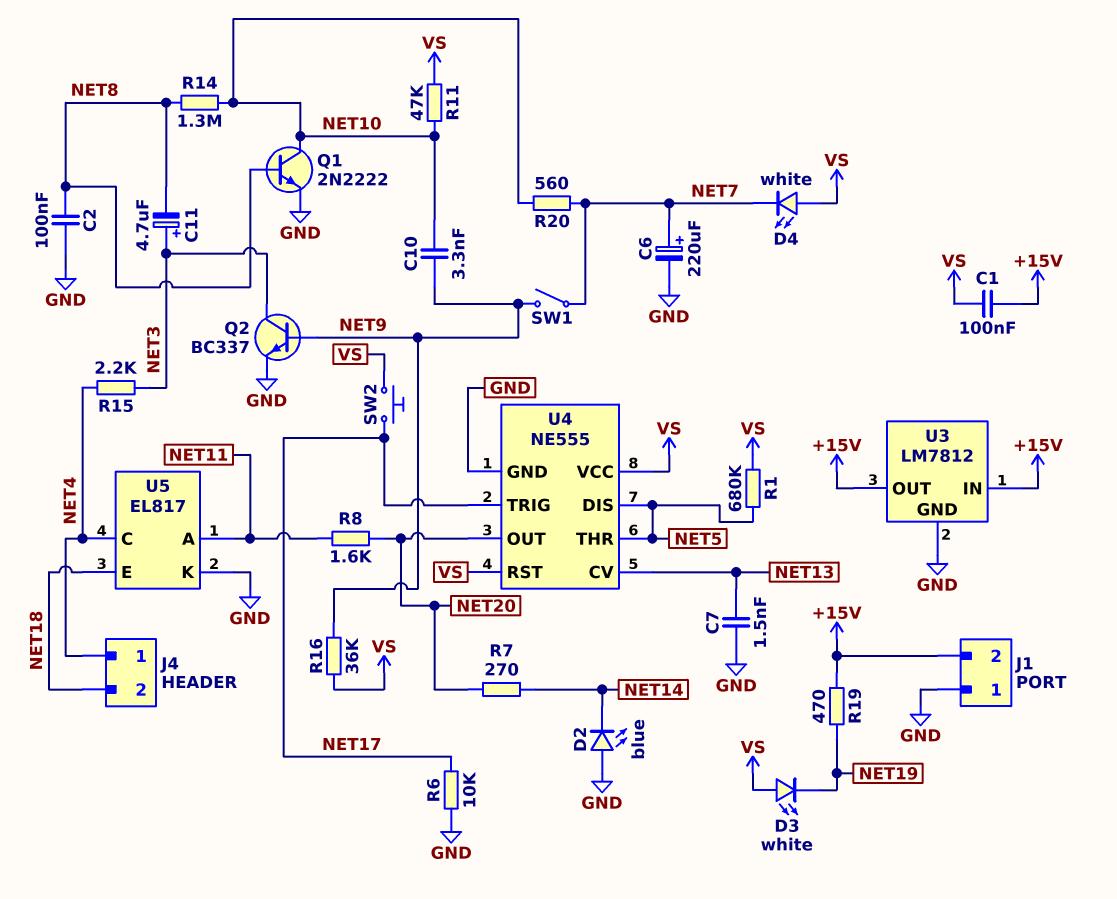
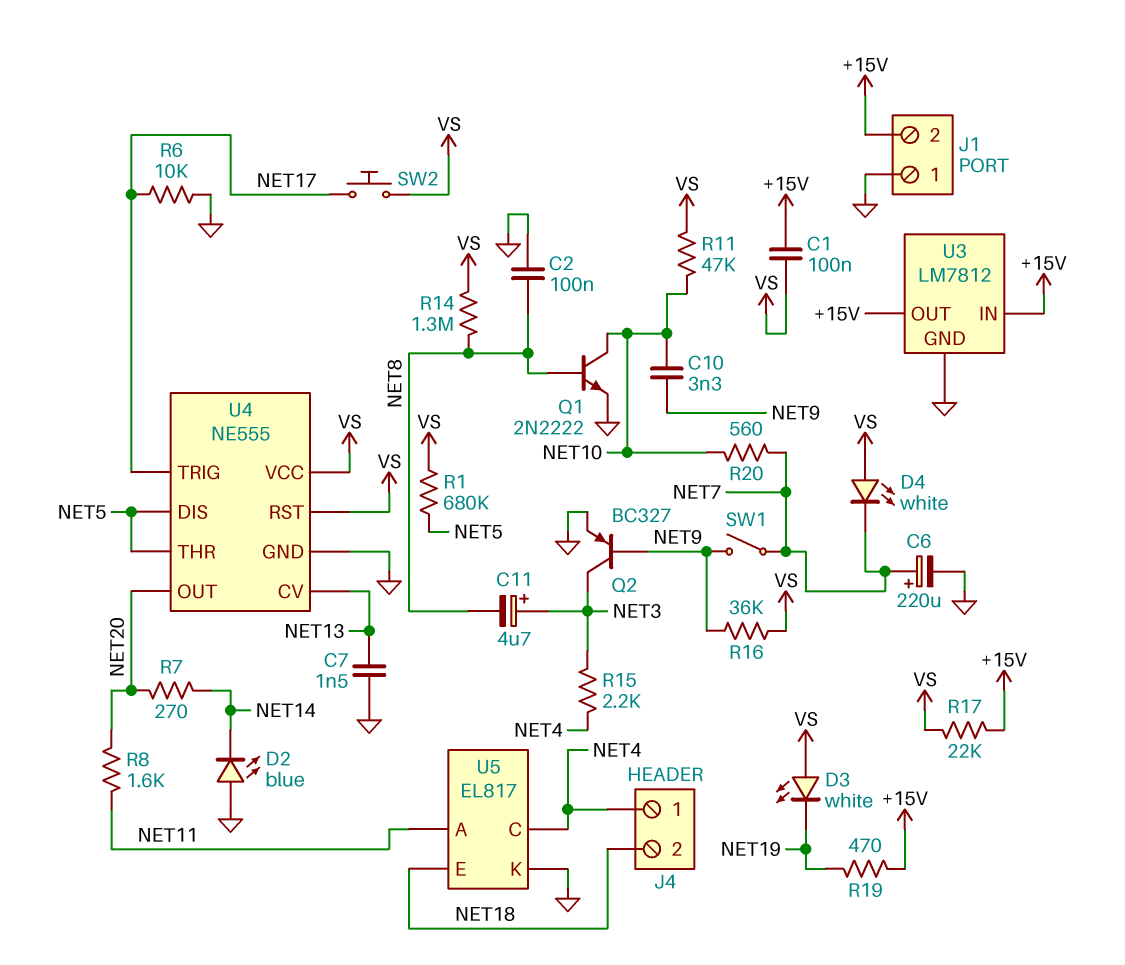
Q2: NPN BC337 (B NET9, C NET3, E GND) -> PNP BC327 (B NET9, C NET3, E GND)
R14: 1.3M (NET8, NET10) -> 1.3M (NET8, VS)
R17: none -> 22k (+15V, VS)

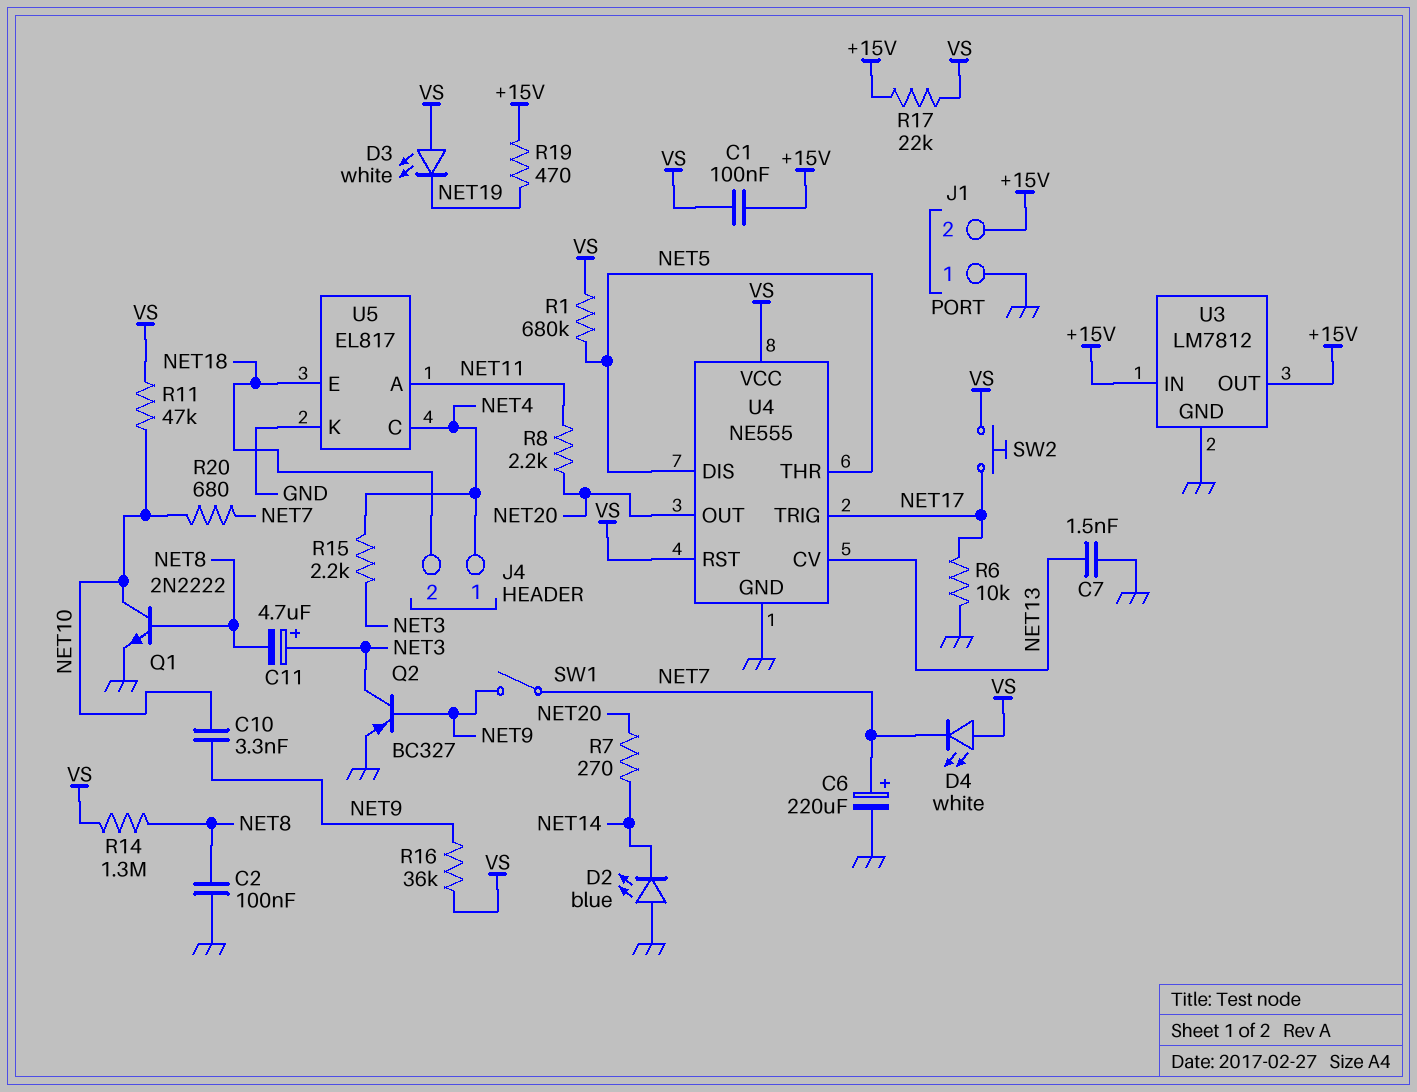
R8: 1.6k (NET11, NET20) -> 2.2k (NET11, NET20)
R20: 560 (NET7, NET10) -> 680 (NET7, NET10)

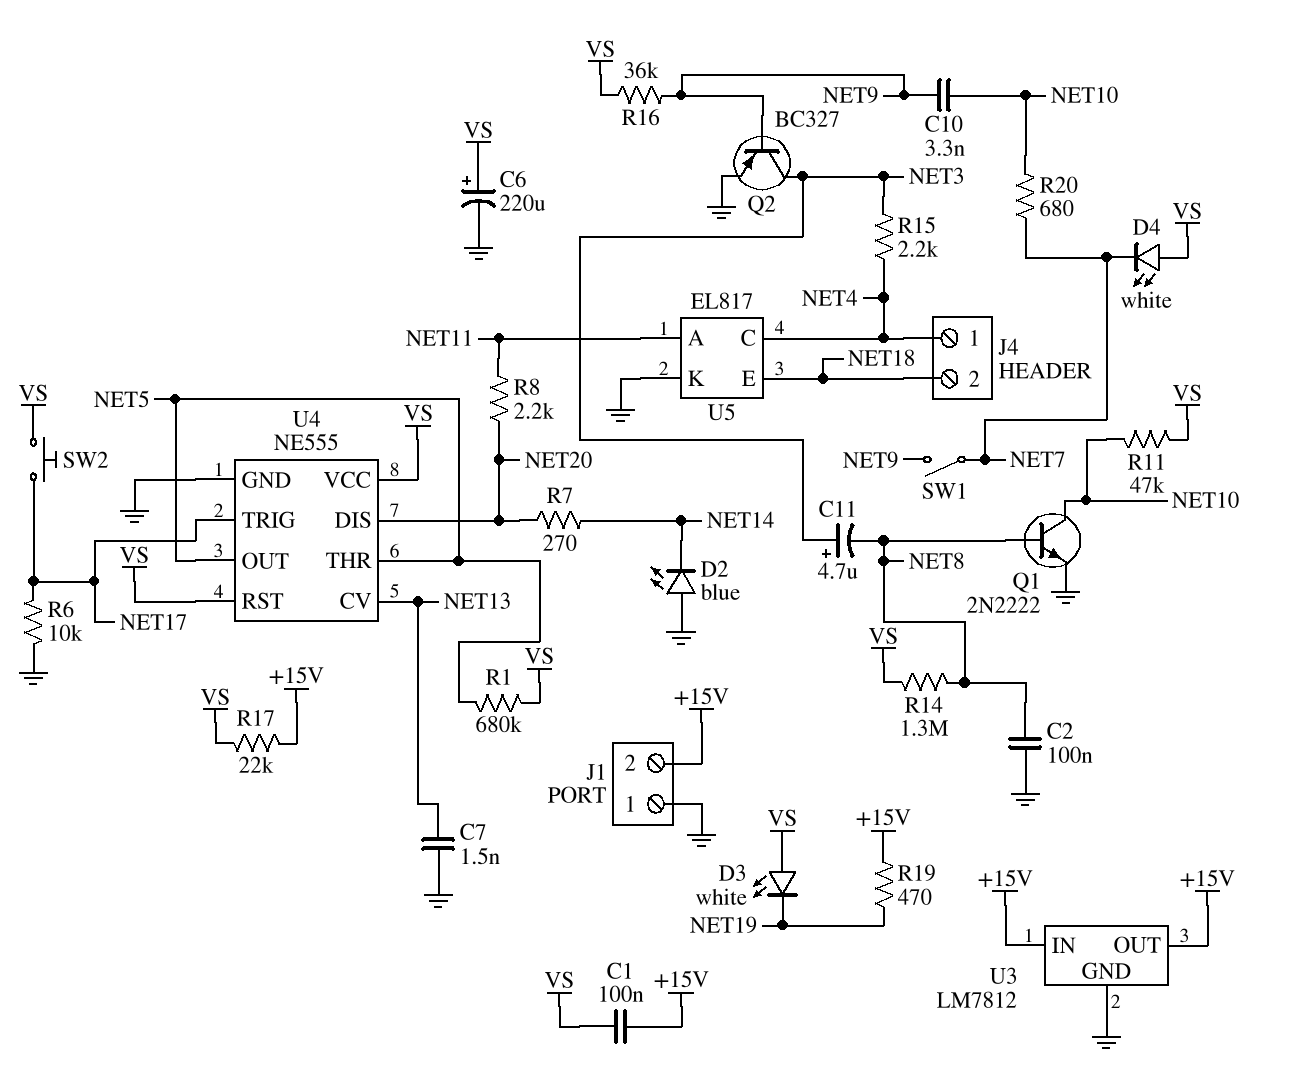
C6: 220uF (plus NET7, minus GND) -> 220uF (plus VS, minus GND)
U4 pin DIS: NET5 -> NET20
U4 pin OUT: NET20 -> NET5

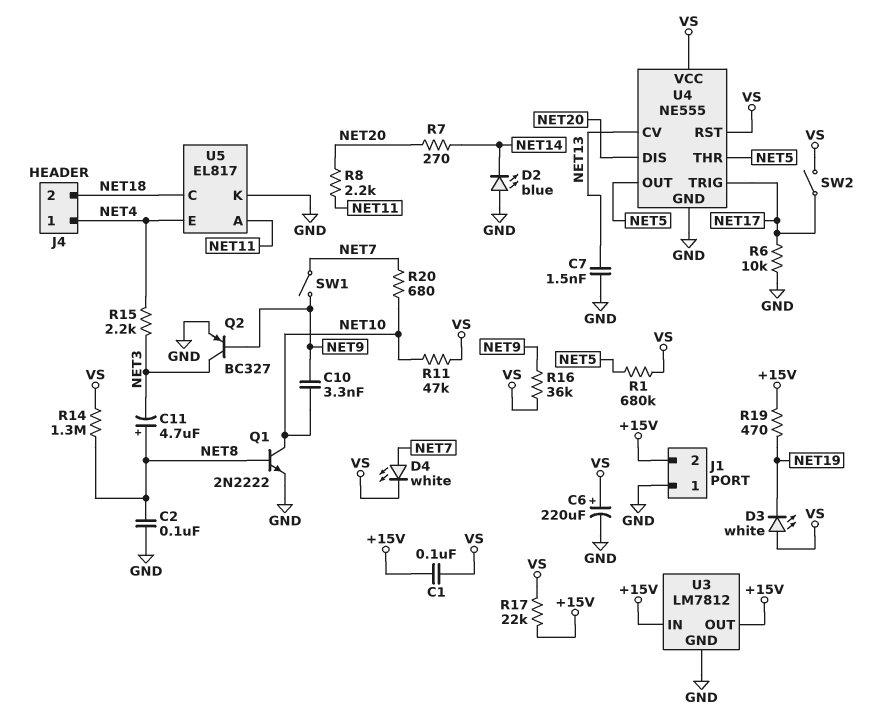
C11: 4.7uF (plus NET3, minus NET8) -> 4.7uF (plus NET8, minus NET3)
D4: LED white (A VS, K NET7) -> LED white (A NET7, K VS)
SW2: button (NET17, VS) -> switch (NET17, VS)
U5 pin C: NET4 -> NET18
U5 pin E: NET18 -> NET4

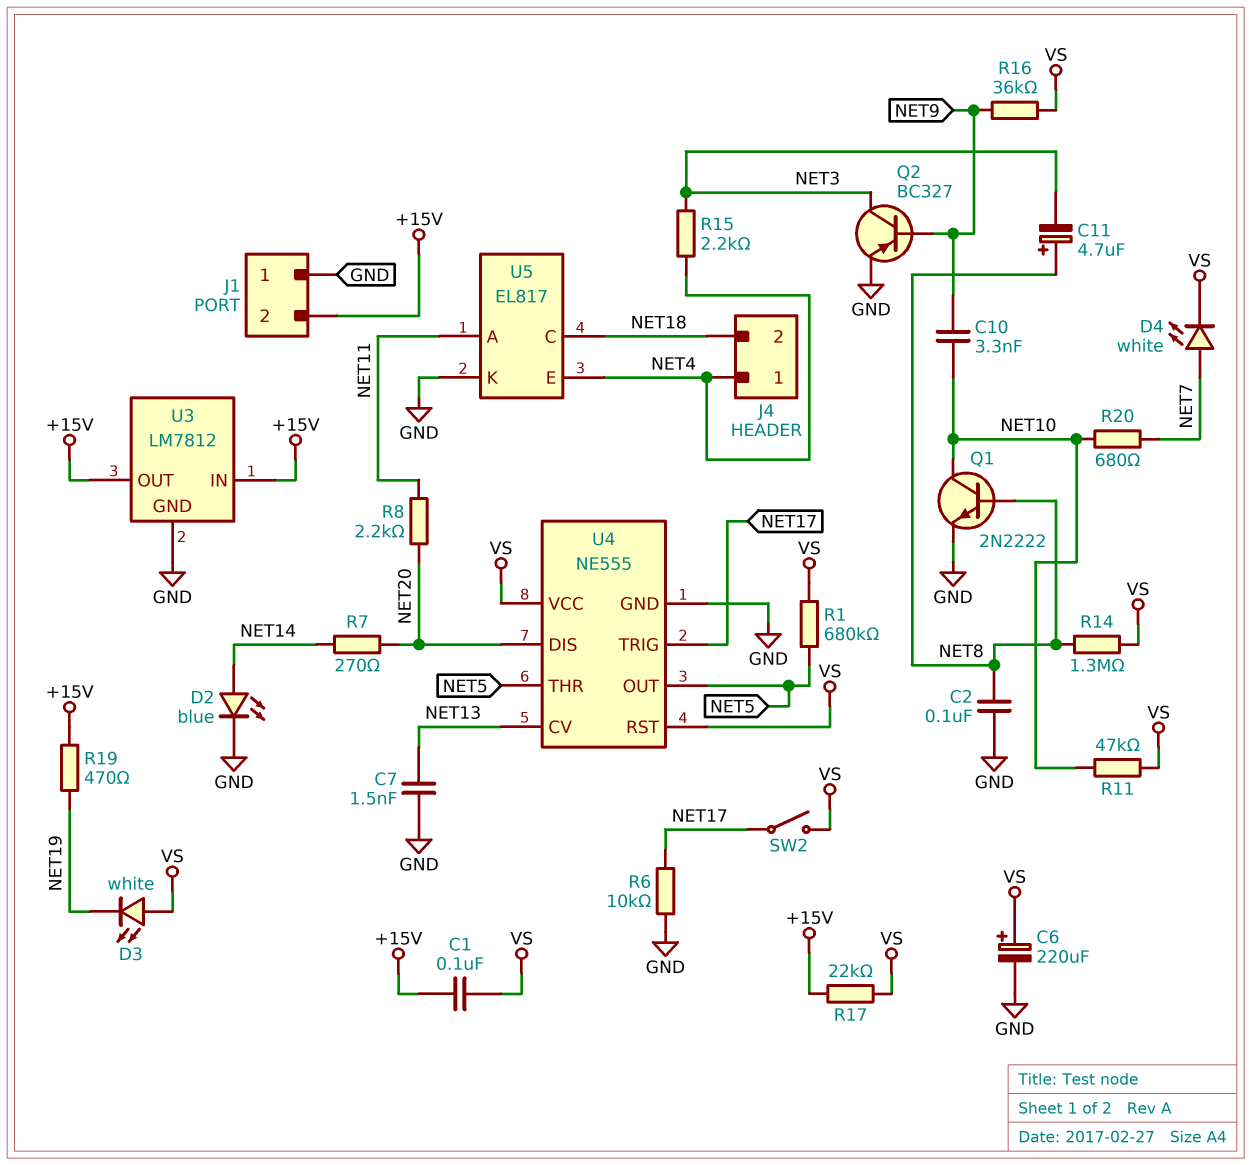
D2: LED blue (A GND, K NET14) -> LED blue (A NET14, K GND)
SW1: switch (NET7, NET9) -> none

